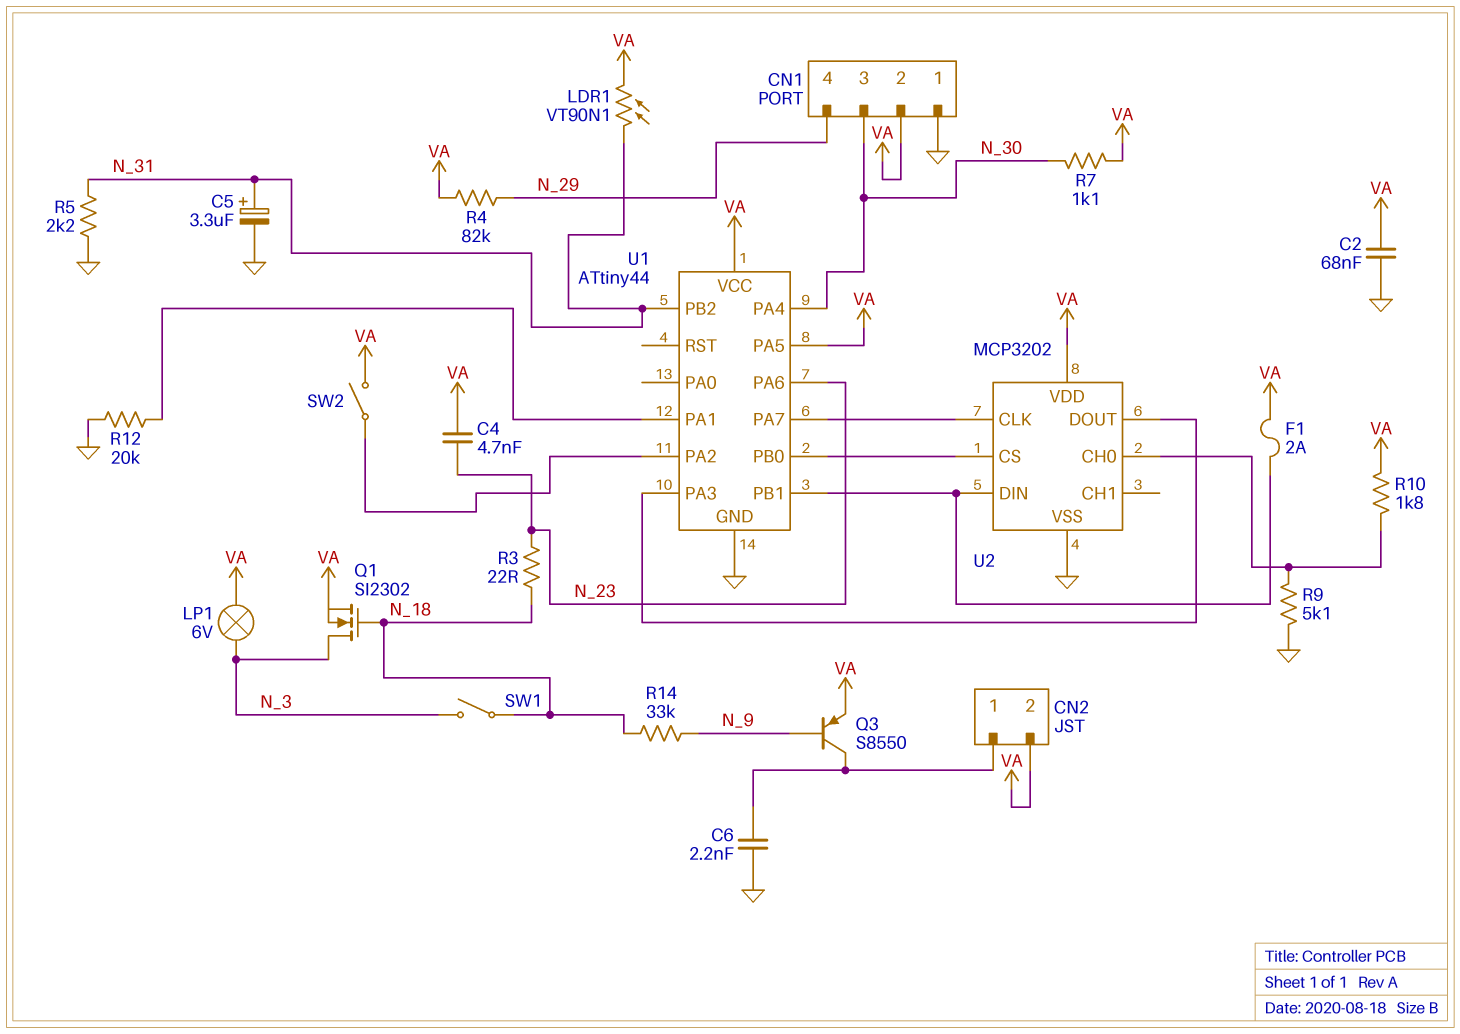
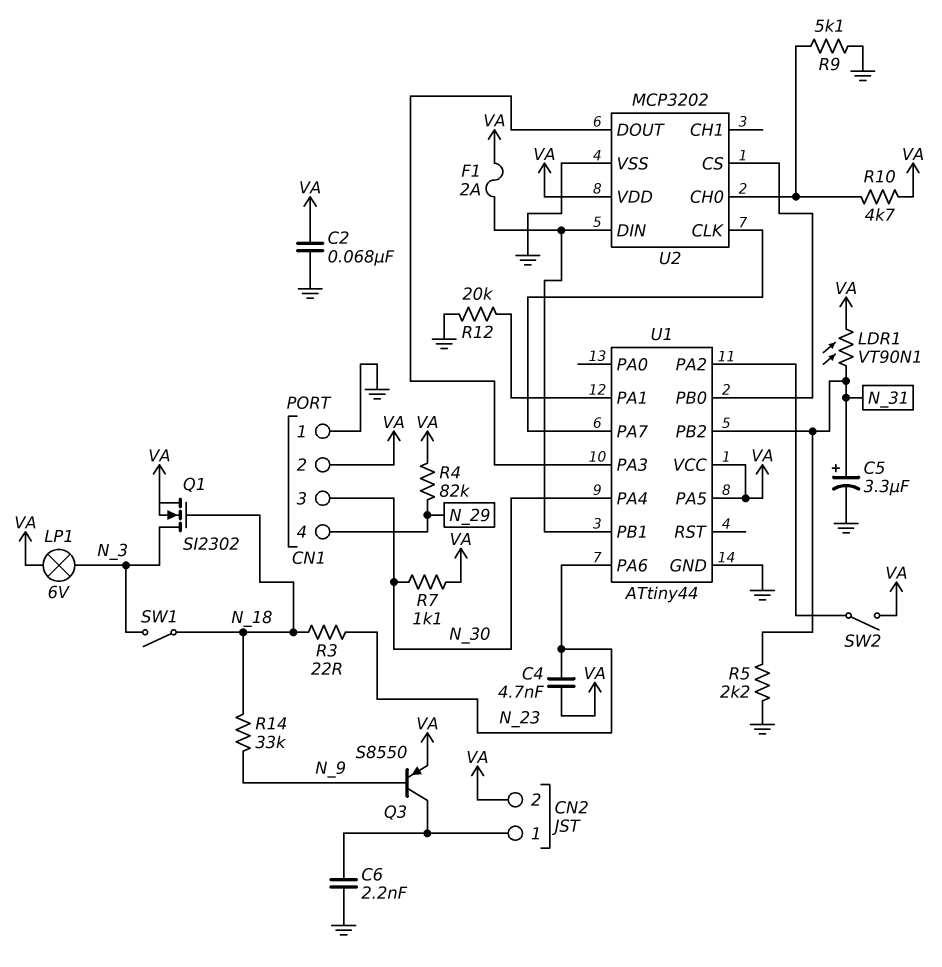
R10: 1.8k (U2/CH0, VA) -> 4.7k (U2/CH0, VA)

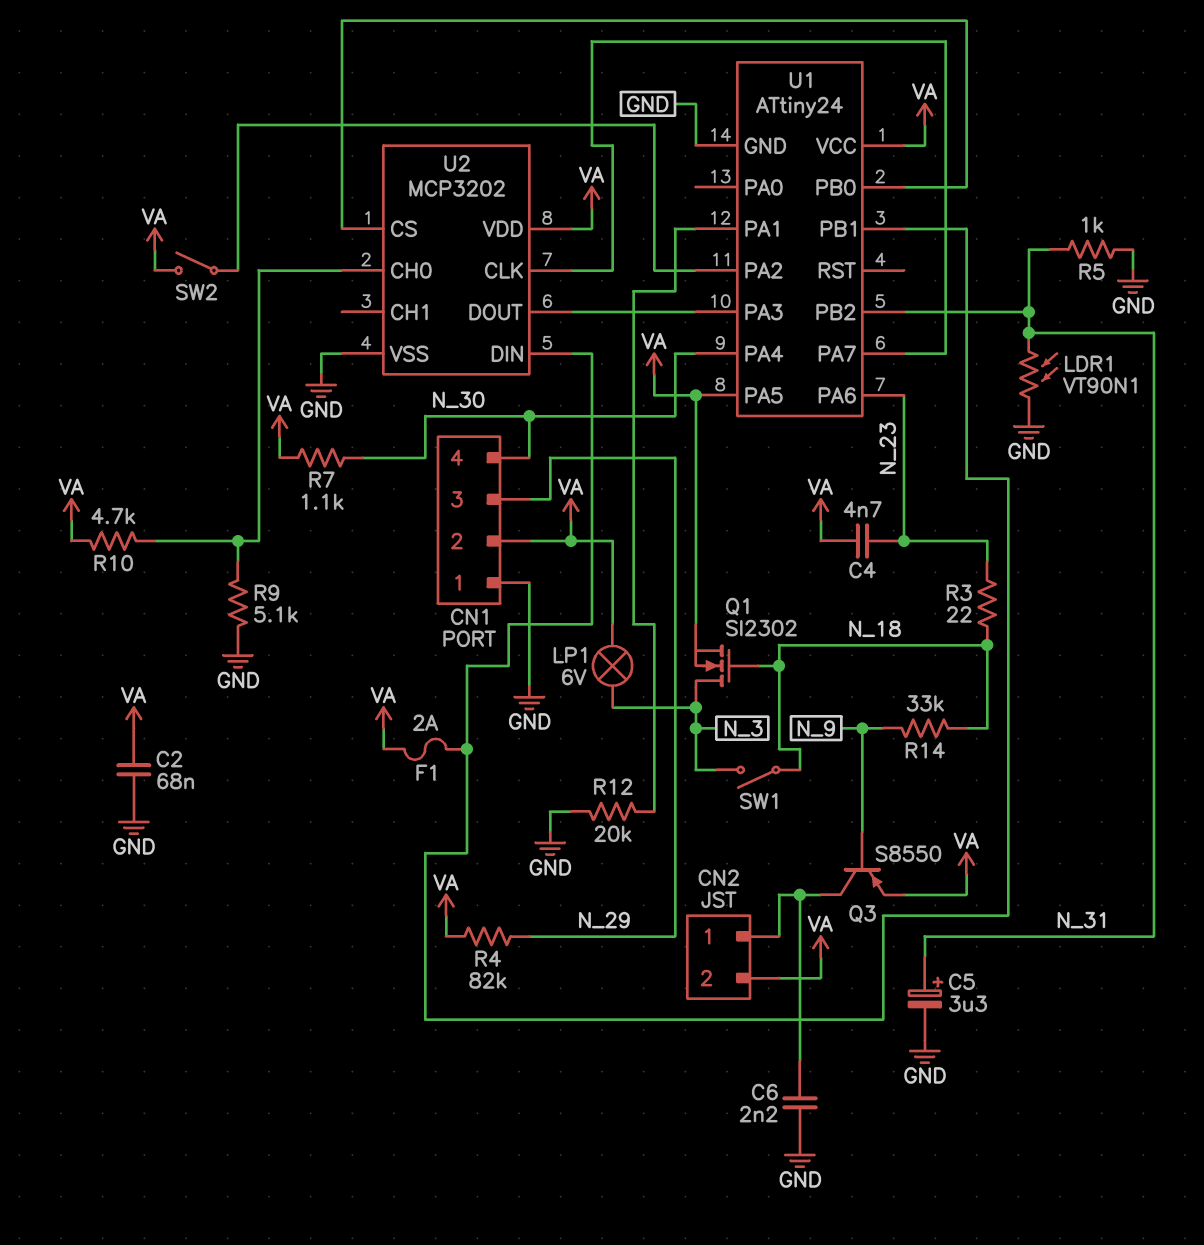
CN1 pin 3: N_30 -> N_29
CN1 pin 4: N_29 -> N_30
LDR1: VT90N1 (N_31, VA) -> VT90N1 (GND, N_31)
R5: 2.2k (GND, N_31) -> 1k (GND, N_31)
U1: ATtiny44 -> ATtiny24

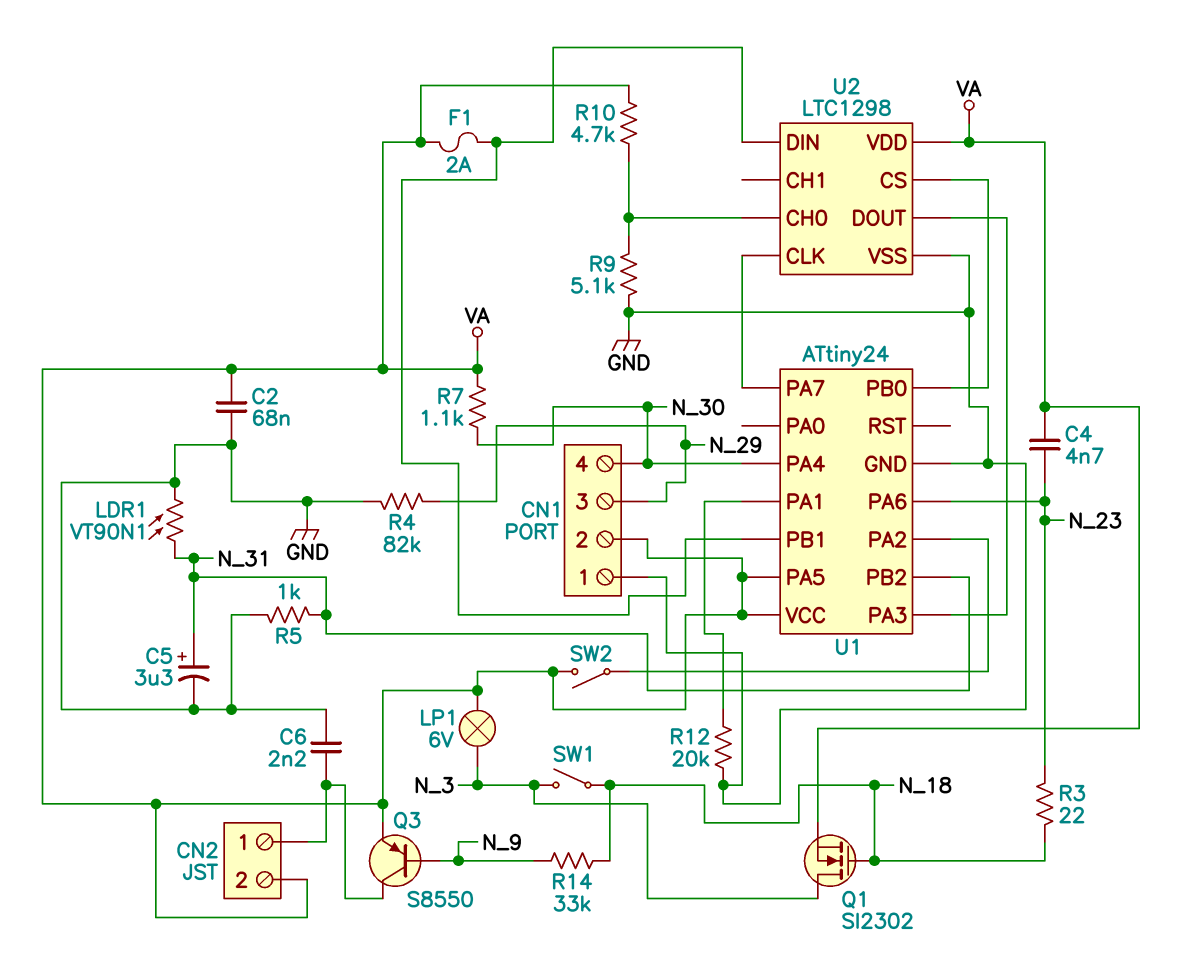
R4: 82k (N_29, VA) -> 82k (GND, N_29)
U2: MCP3202 -> LTC1298

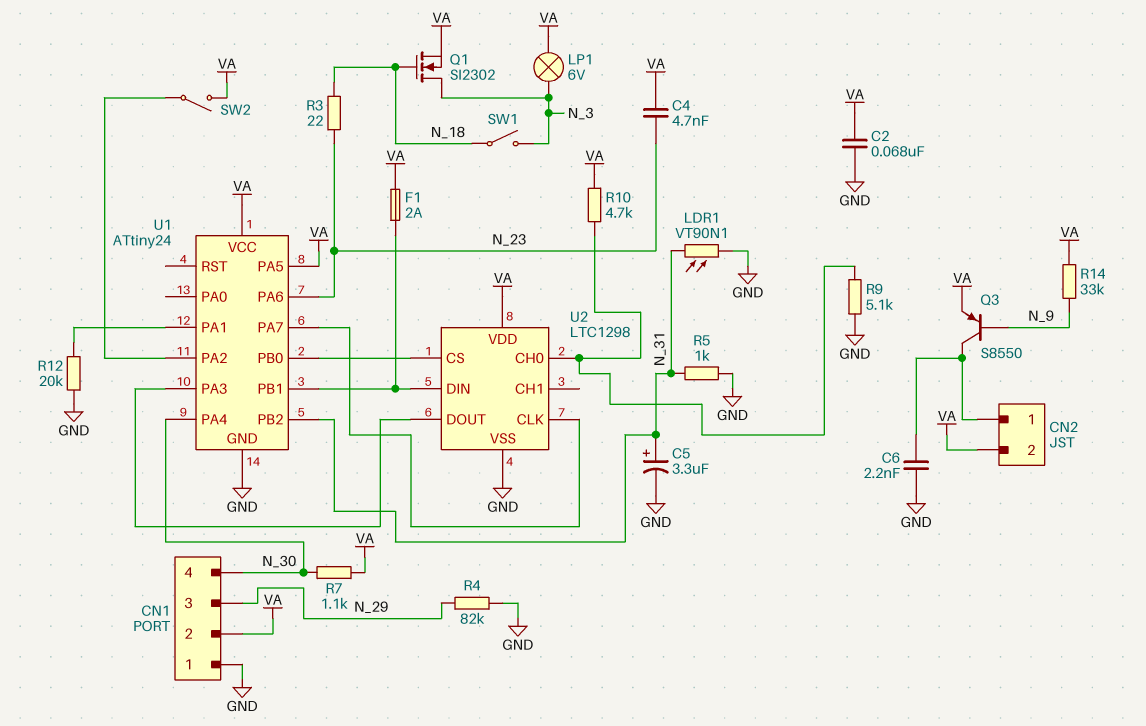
R14: 33k (N_9, N_18) -> 33k (N_9, VA)

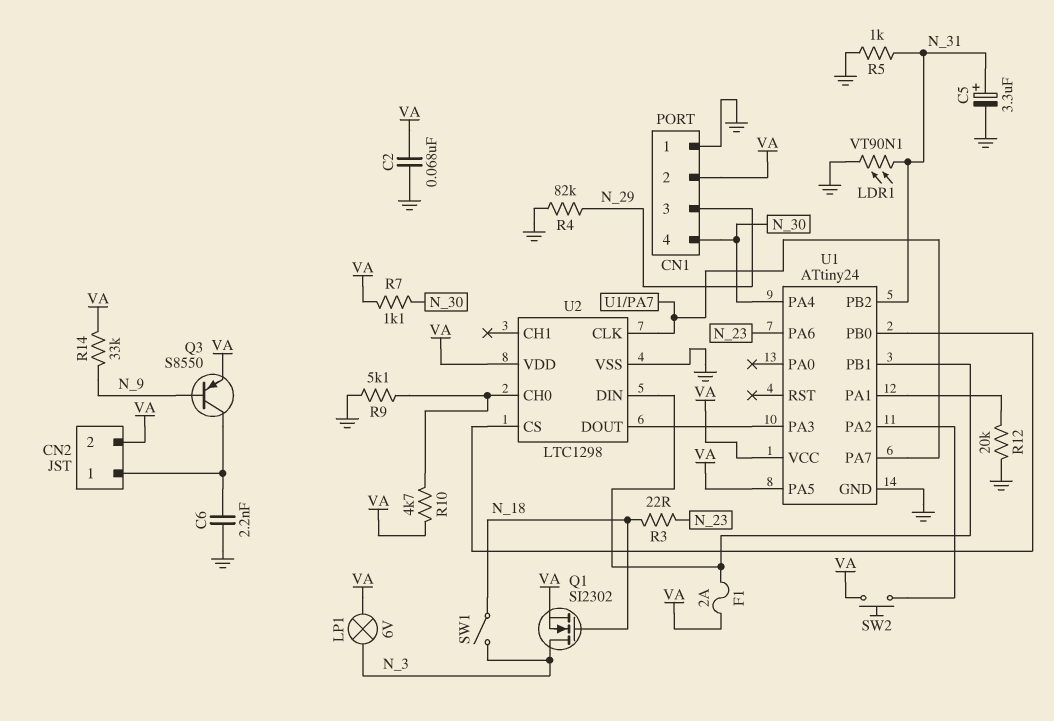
C4: 4.7nF (N_23, VA) -> none
SW2: switch (U1/PA2, VA) -> button (U1/PA2, VA)

